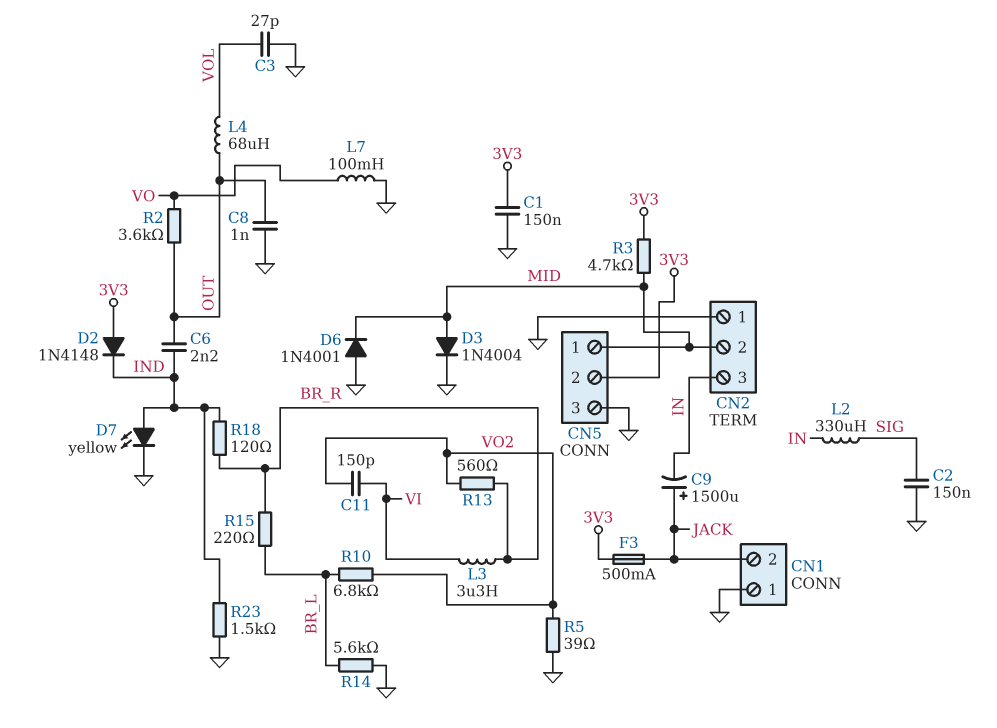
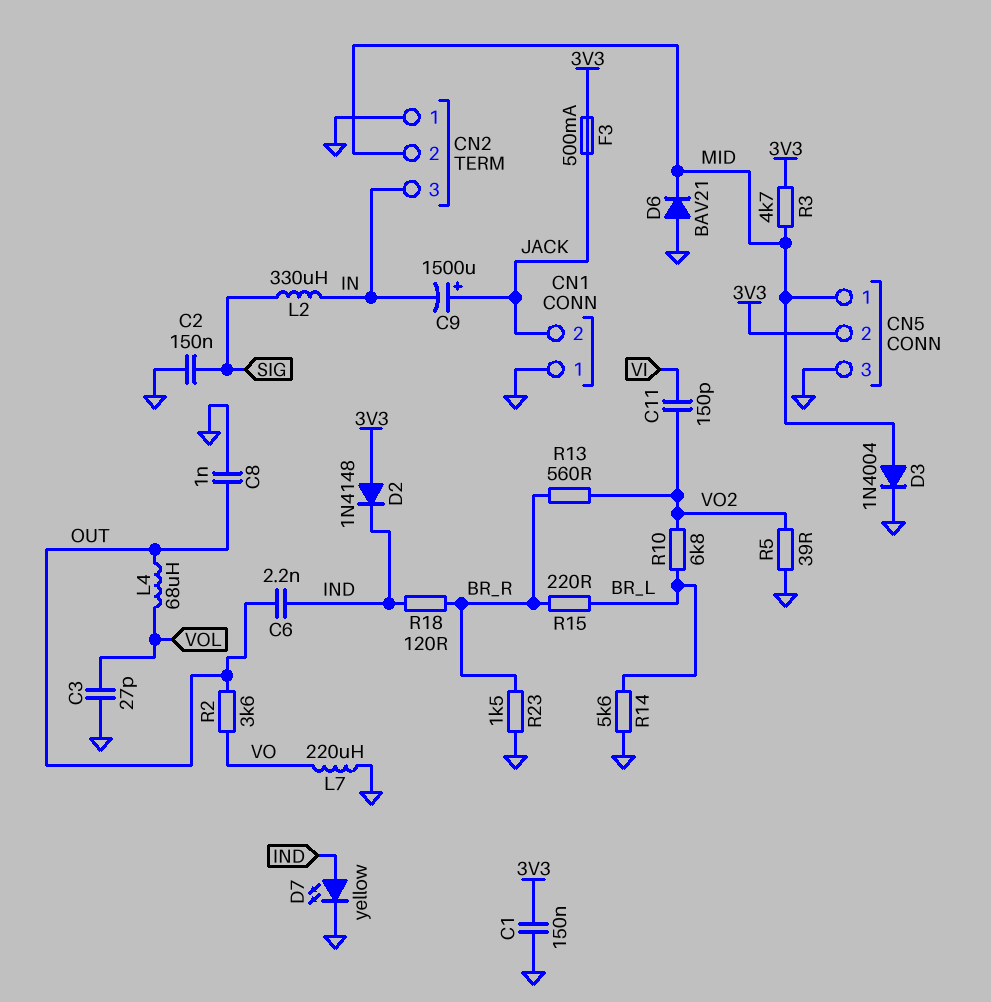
D6: diode 1N4001 (A GND, K MID) -> diode BAV21 (A GND, K MID)
L3: 3.3uH (BR_R, VI) -> none
L7: 100mH (GND, VO) -> 220uH (GND, VO)
R23: 1.5k (GND, IND) -> 1.5k (BR_R, GND)

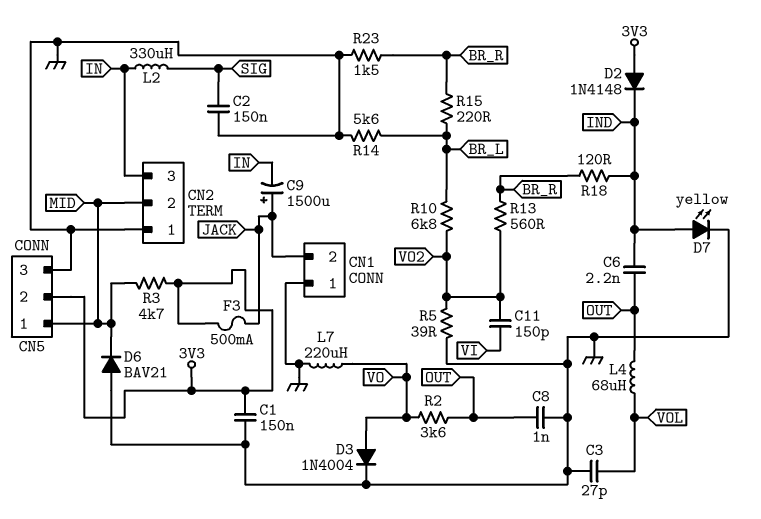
D3: diode 1N4004 (A MID, K GND) -> diode 1N4004 (A VO, K GND)

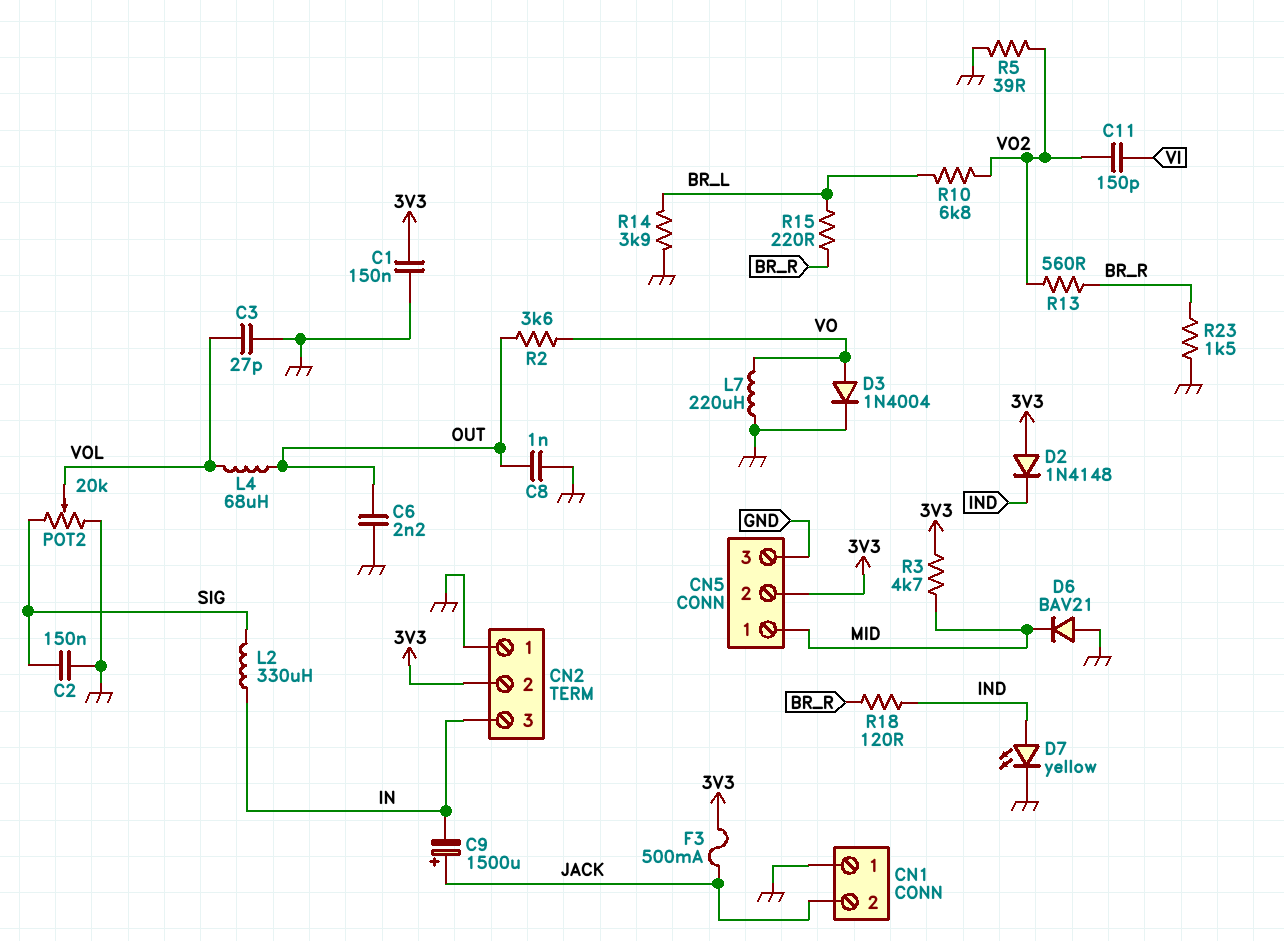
C6: 2.2nF (IND, OUT) -> 2.2nF (GND, OUT)
CN2 pin 2: MID -> 3V3
POT2: none -> 20k (GND, SIG, wiper VOL)
R14: 5.6k (BR_L, GND) -> 3.9k (BR_L, GND)

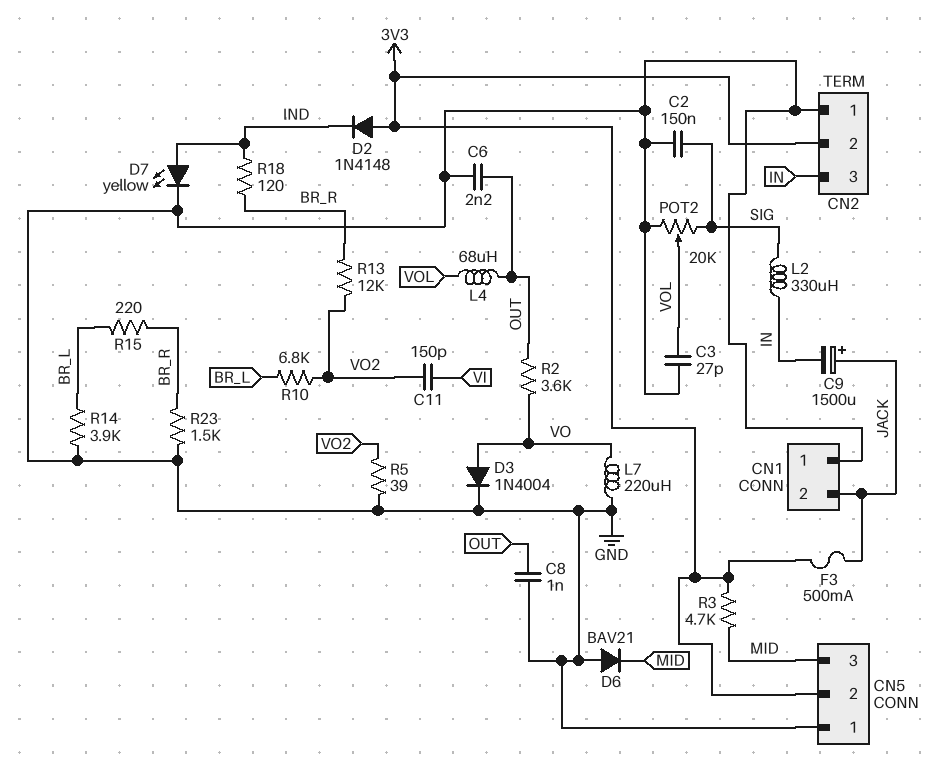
C1: 150nF (3V3, GND) -> none
CN5 pin 1: MID -> GND
CN5 pin 3: GND -> MID
R13: 560 (BR_R, VO2) -> 12k (BR_R, VO2)

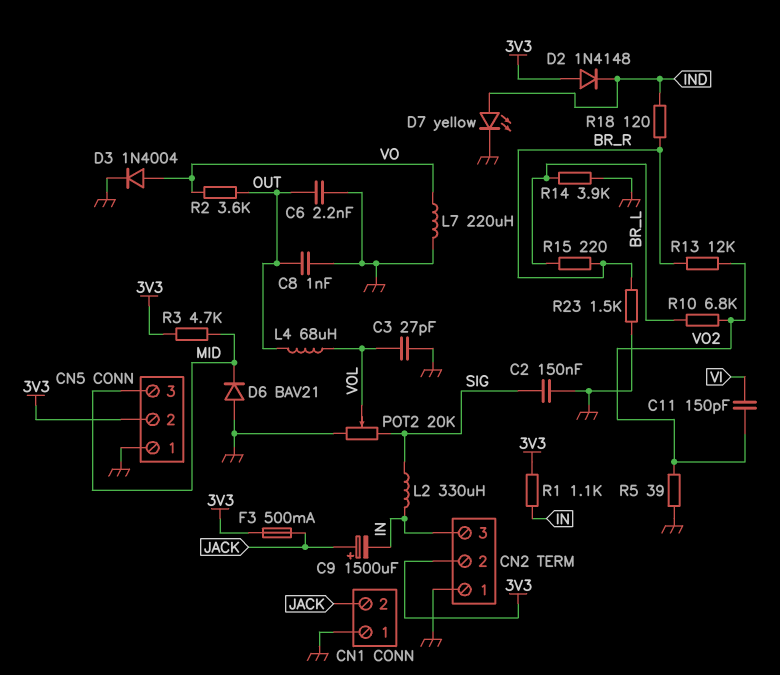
R1: none -> 1.1k (3V3, IN)

